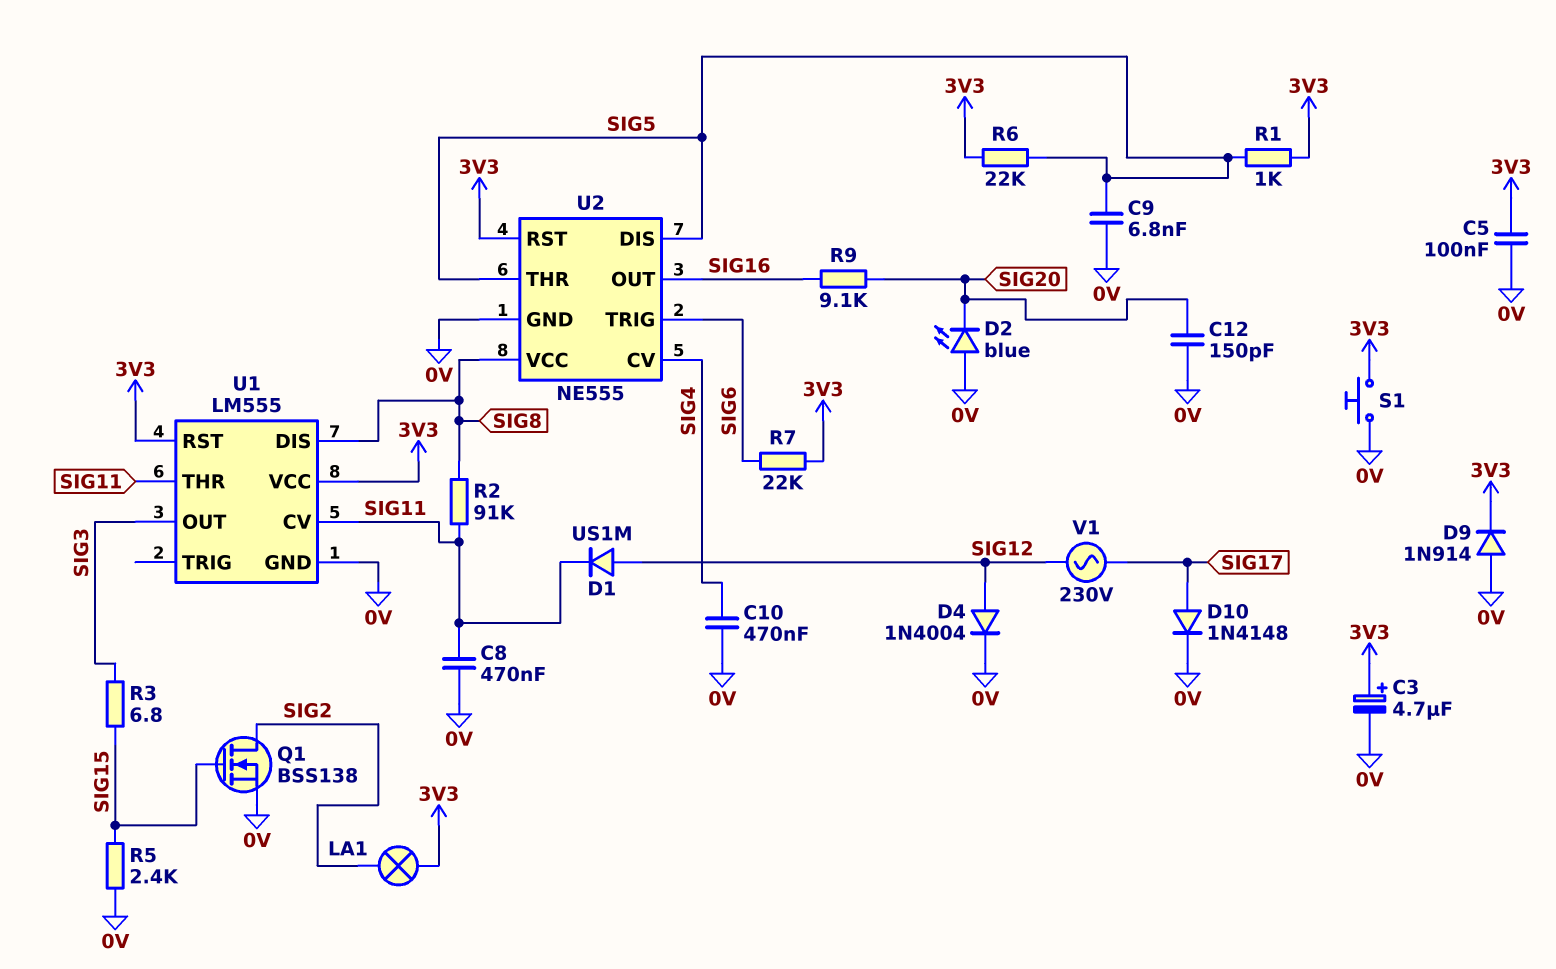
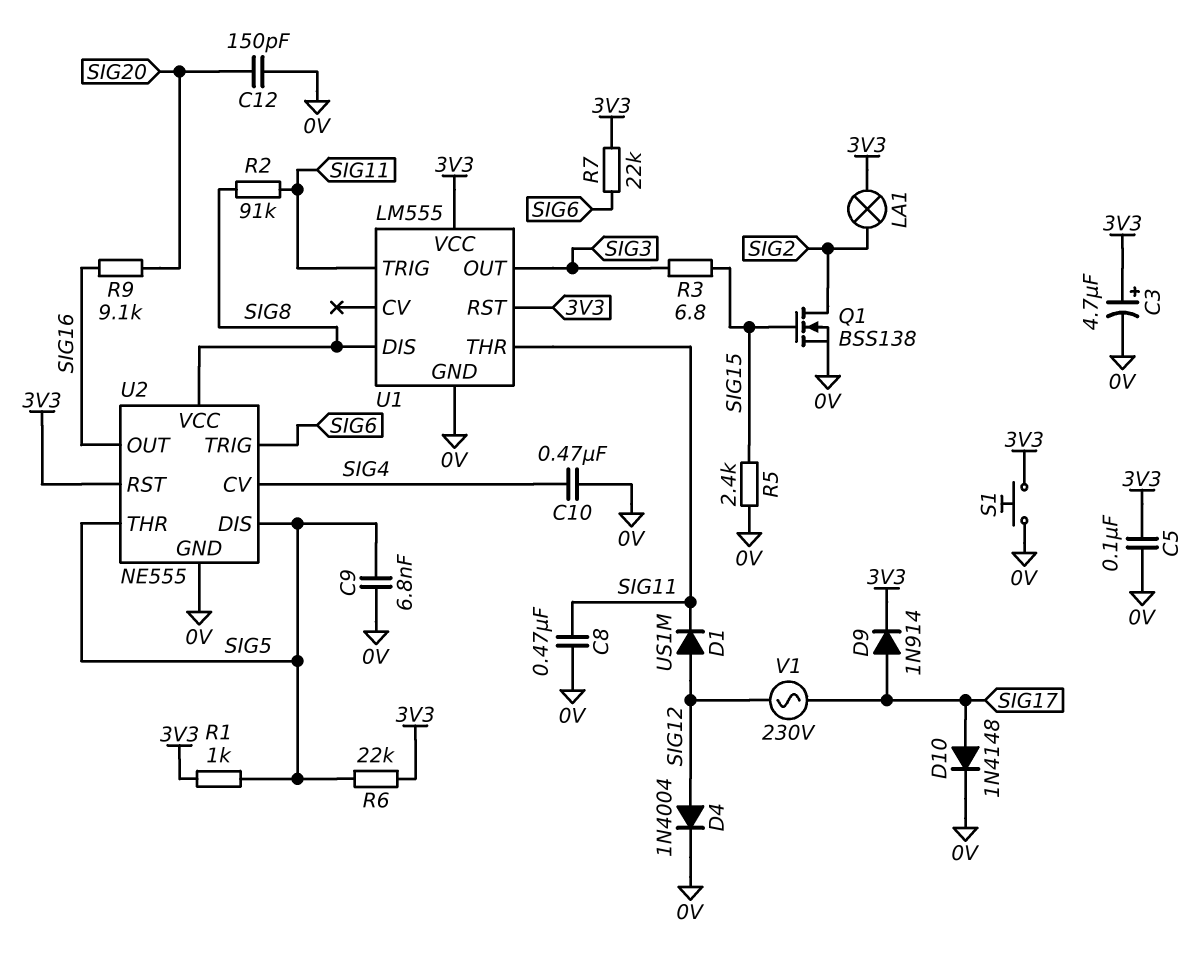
D2: LED blue (A 0V, K SIG20) -> none
D9: diode 1N914 (A 0V, K 3V3) -> diode 1N914 (A SIG17, K 3V3)
U1 pin CV: SIG11 -> none
U1 pin TRIG: none -> SIG11

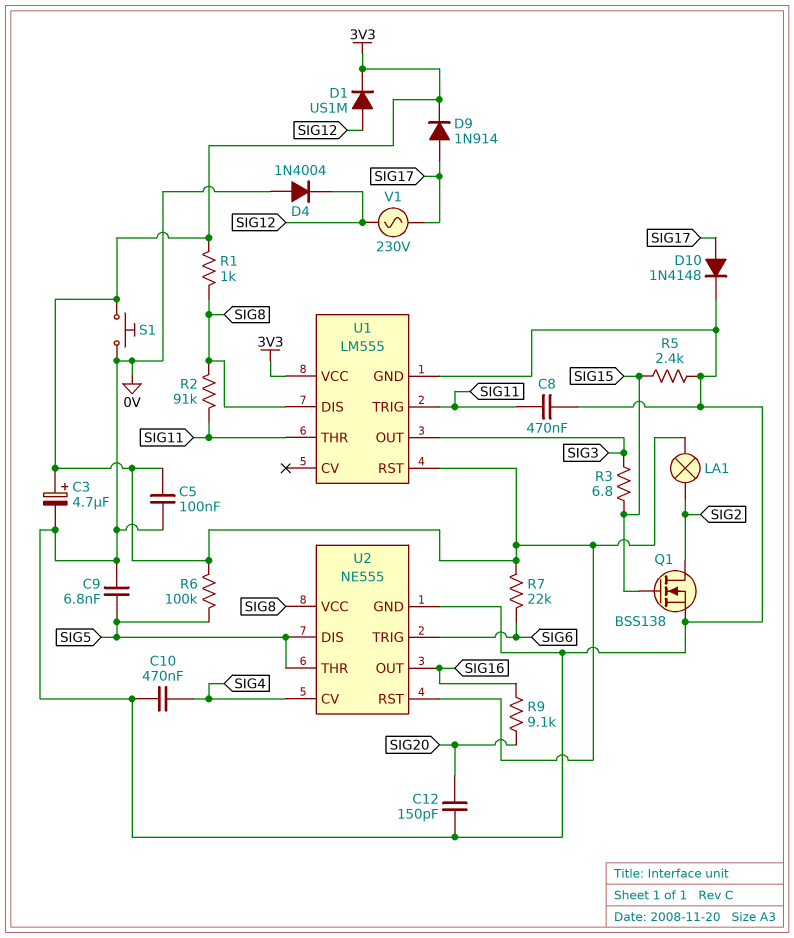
D1: diode US1M (A SIG12, K SIG11) -> diode US1M (A SIG12, K 3V3)
D4: diode 1N4004 (A SIG12, K 0V) -> diode 1N4004 (A 0V, K SIG12)
R1: 1k (3V3, SIG5) -> 1k (3V3, SIG8)
R6: 22k (3V3, SIG5) -> 100k (3V3, SIG5)

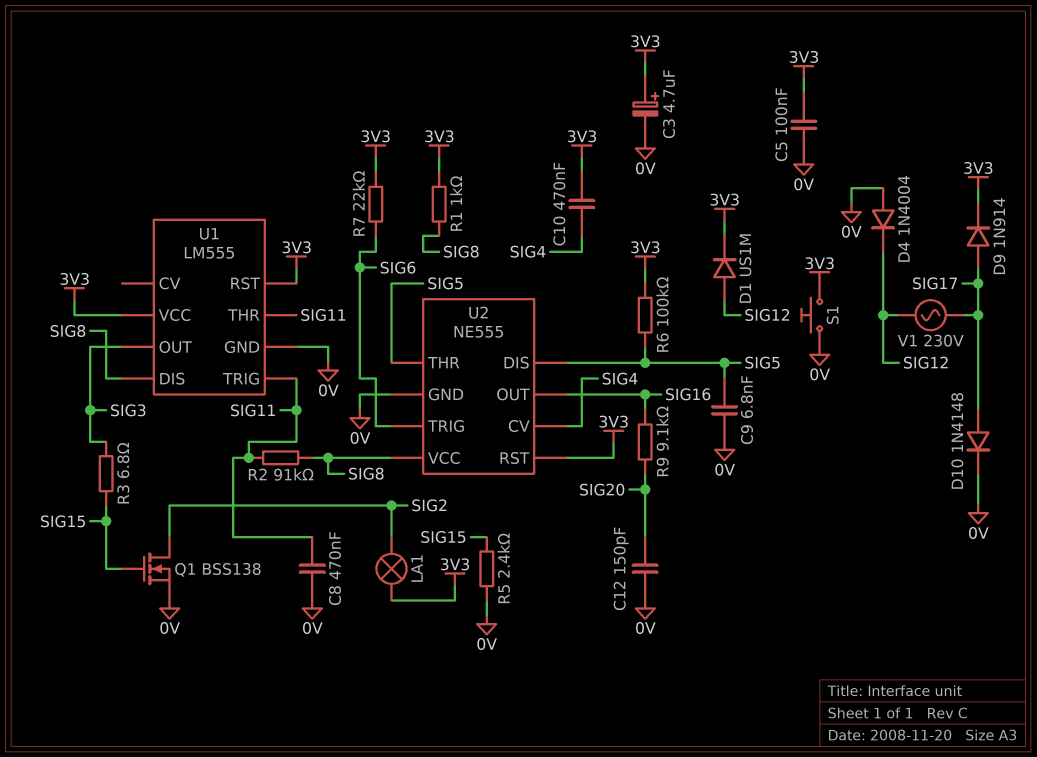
C10: 470nF (0V, SIG4) -> 470nF (3V3, SIG4)

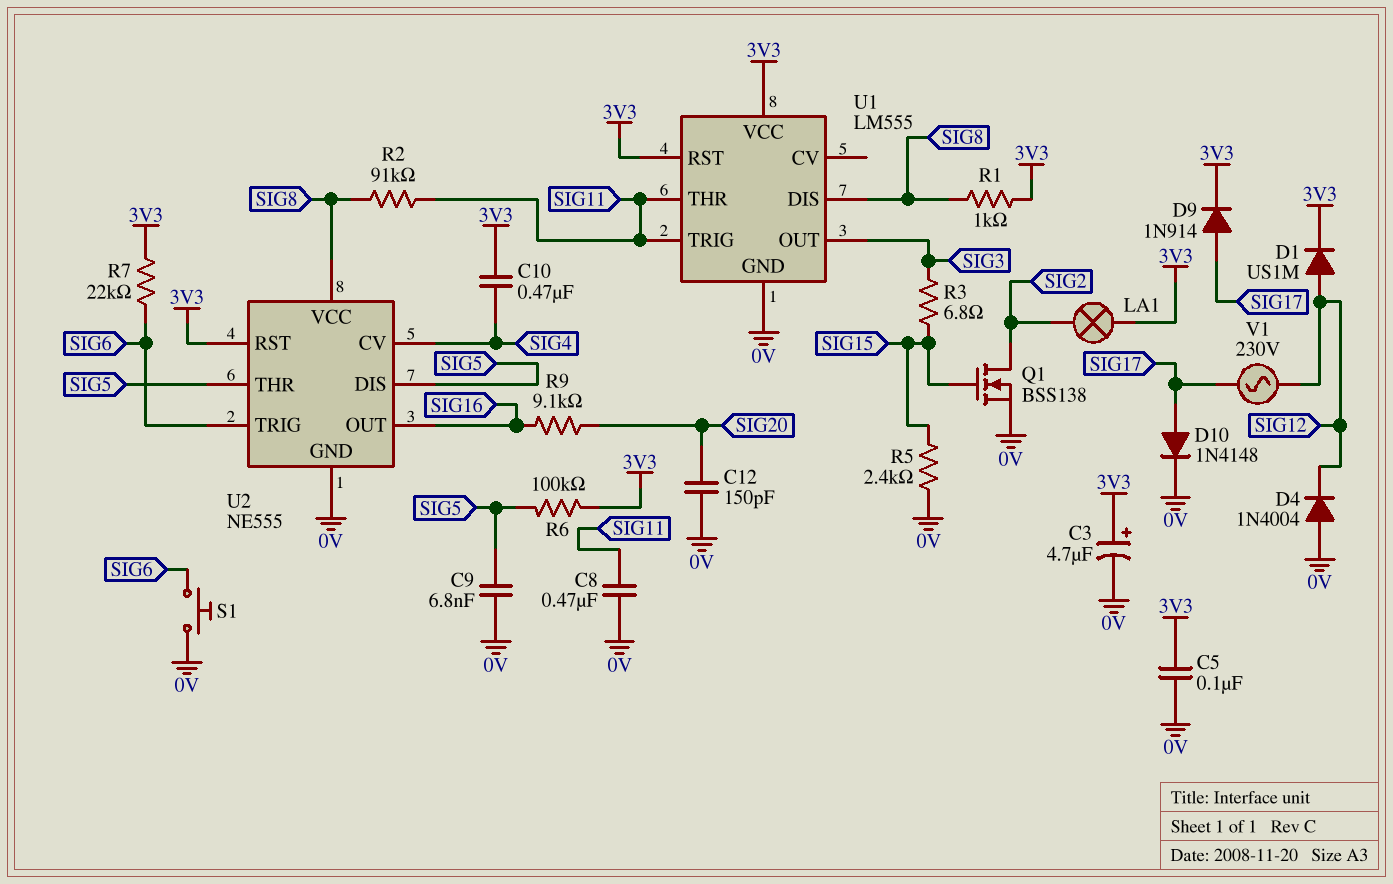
S1: button (0V, 3V3) -> button (0V, SIG6)

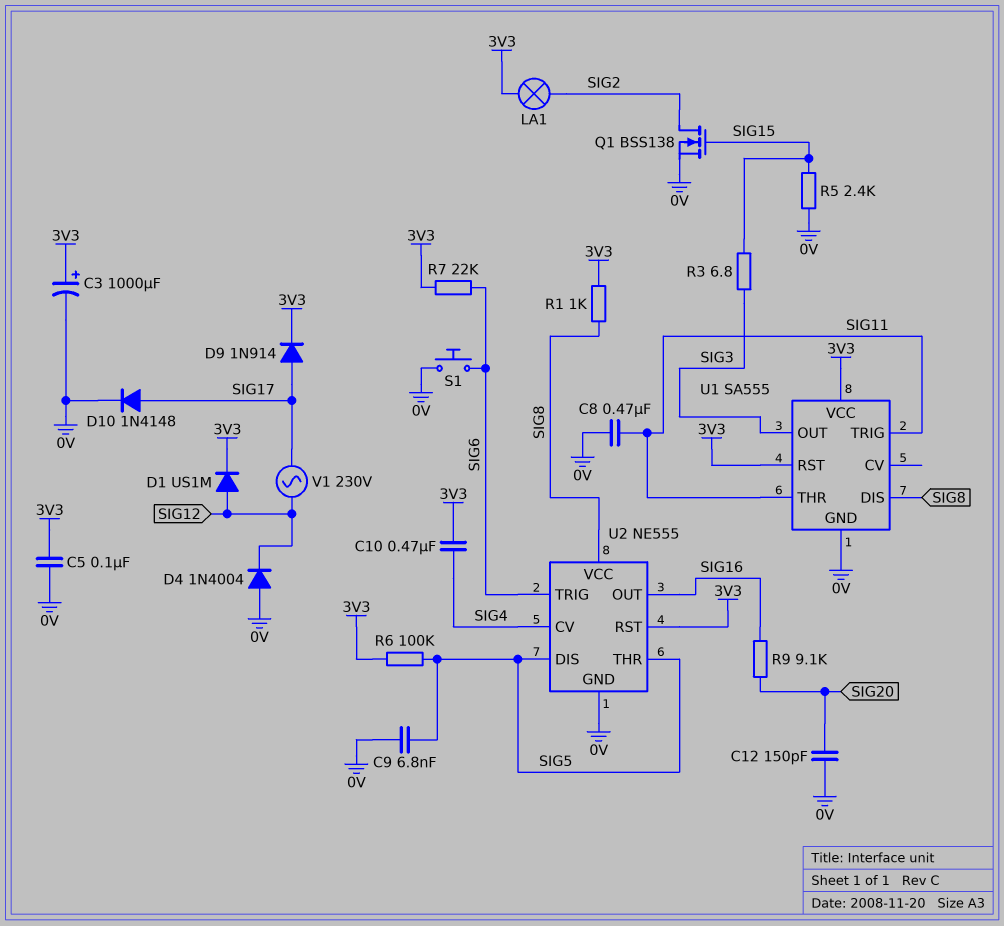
C3: 4.7uF (plus 3V3, minus 0V) -> 1000uF (plus 3V3, minus 0V)
R2: 91k (SIG8, SIG11) -> none
U1: LM555 -> SA555

